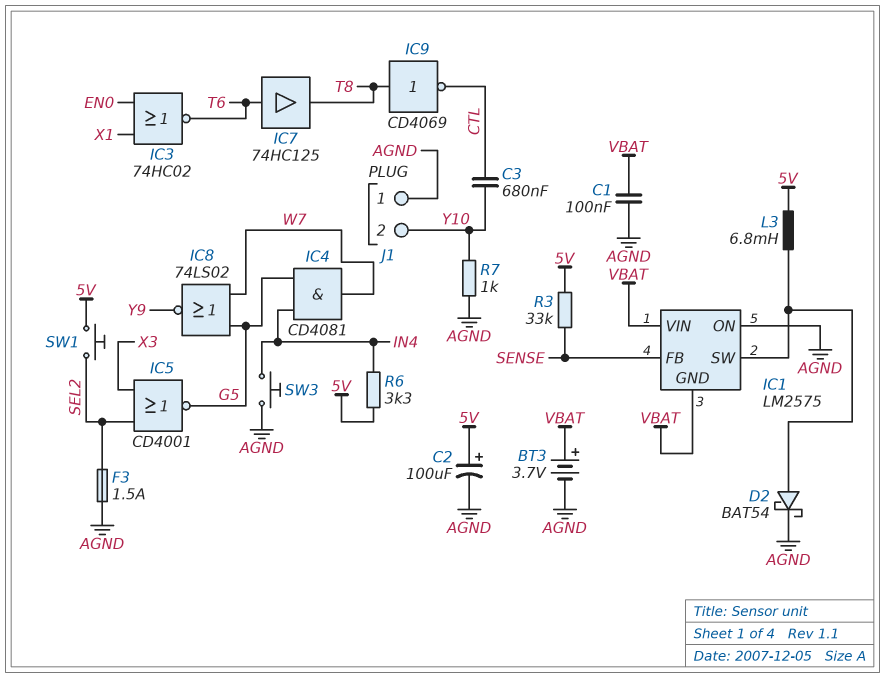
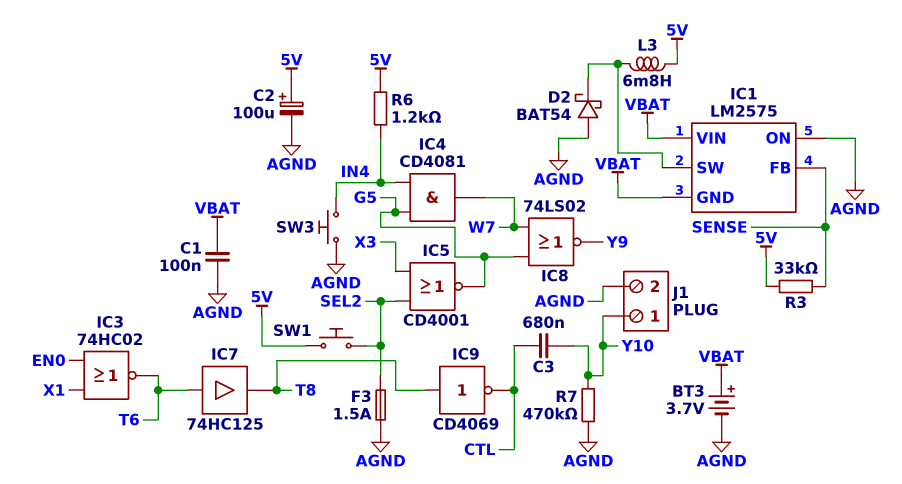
D2: schottky BAT54 (A IC1/SW, K AGND) -> schottky BAT54 (A AGND, K IC1/SW)
J1 pin 1: AGND -> Y10
J1 pin 2: Y10 -> AGND
R6: 3.3k (5V, IN4) -> 1.2k (5V, IN4)
R7: 1k (AGND, Y10) -> 470k (AGND, Y10)

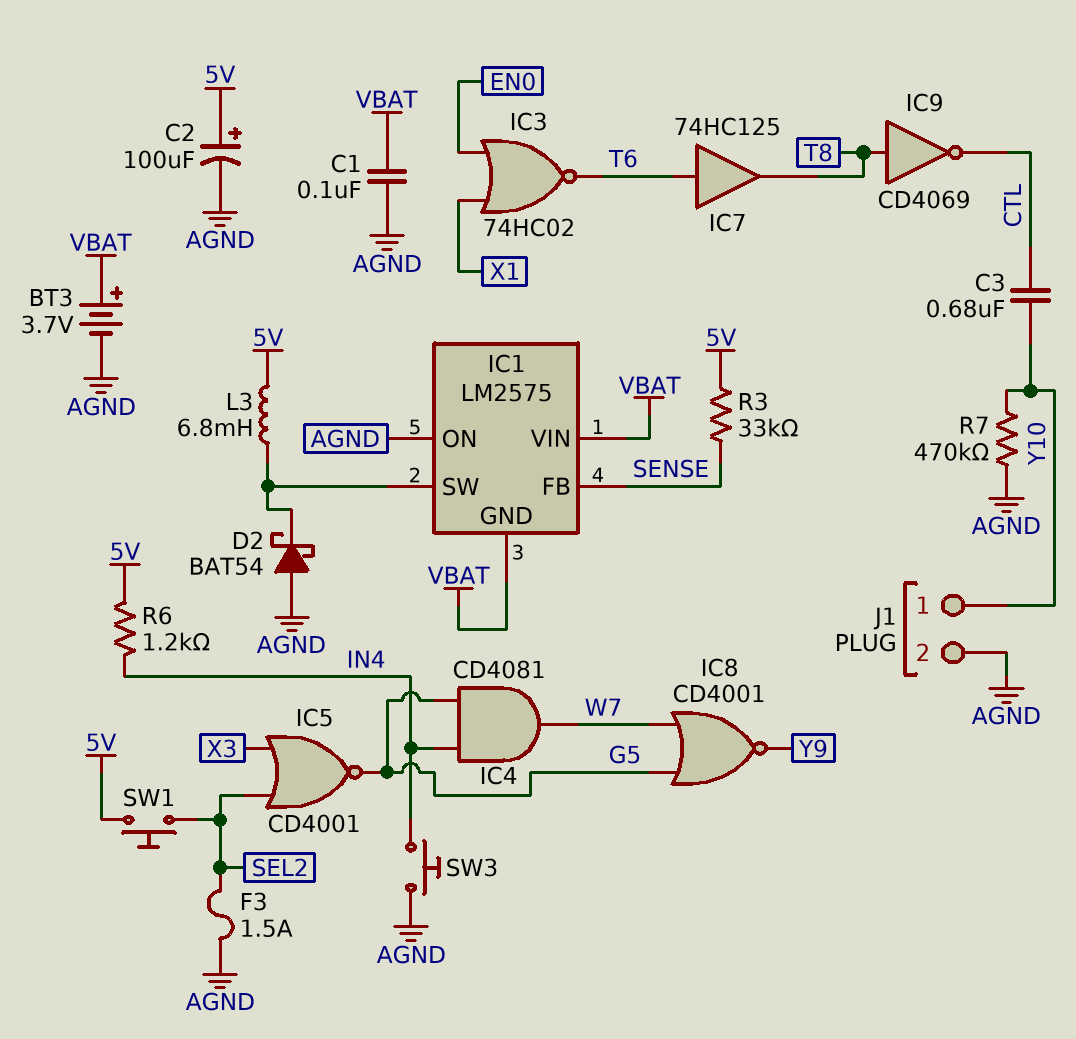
IC8: NOR 74LS02 (in G5, in W7, out Y9) -> NOR CD4001 (in G5, in W7, out Y9)

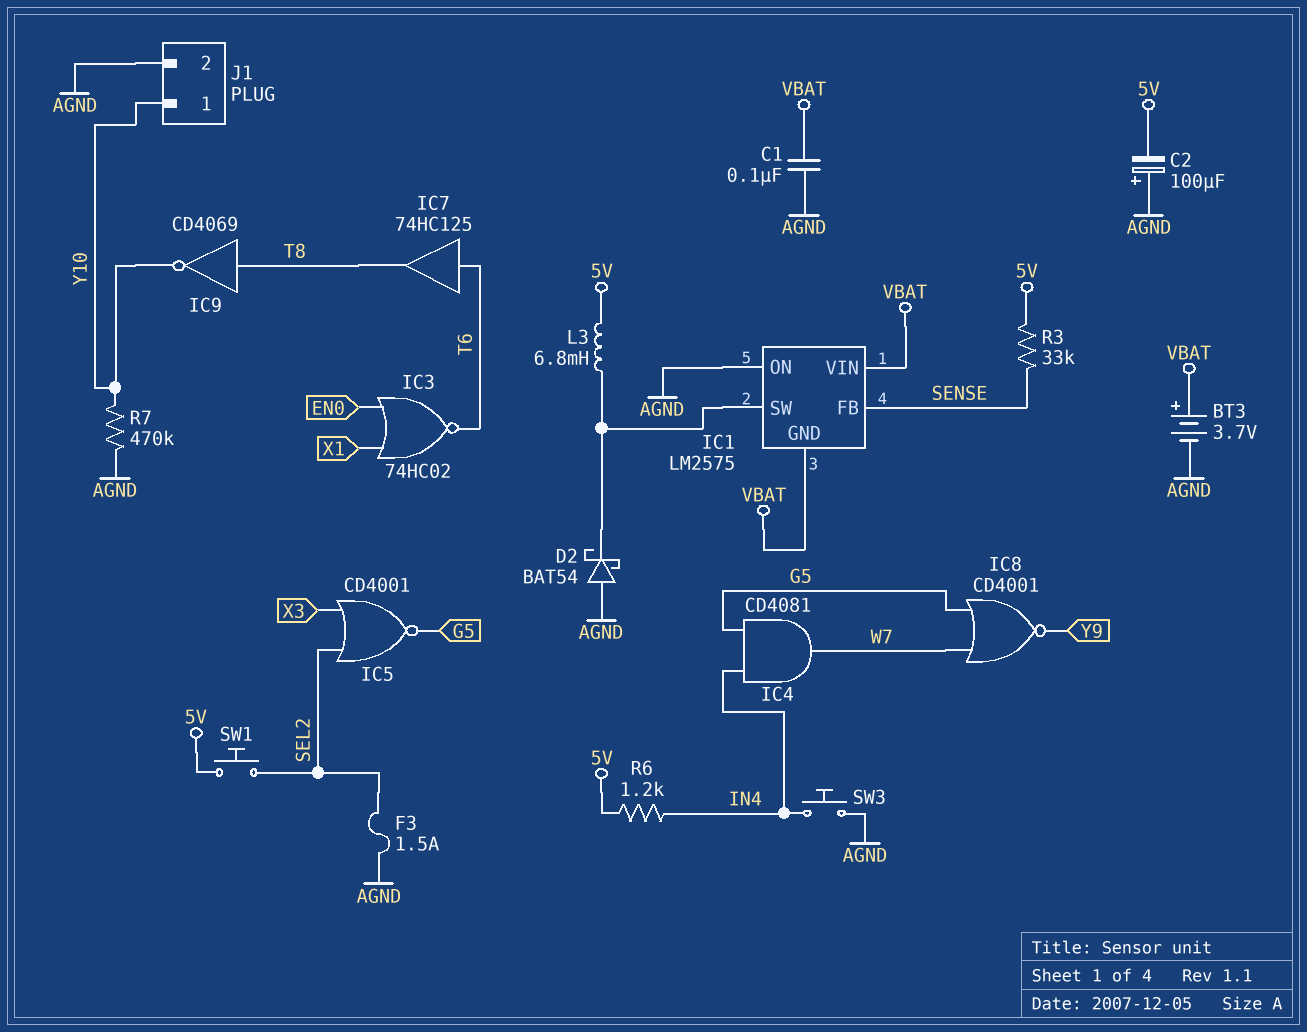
C2: 100uF (plus 5V, minus AGND) -> 100uF (plus AGND, minus 5V)
C3: 680nF (CTL, Y10) -> none
IC9: NOT CD4069 (in T8, out CTL) -> NOT CD4069 (in T8, out Y10)

